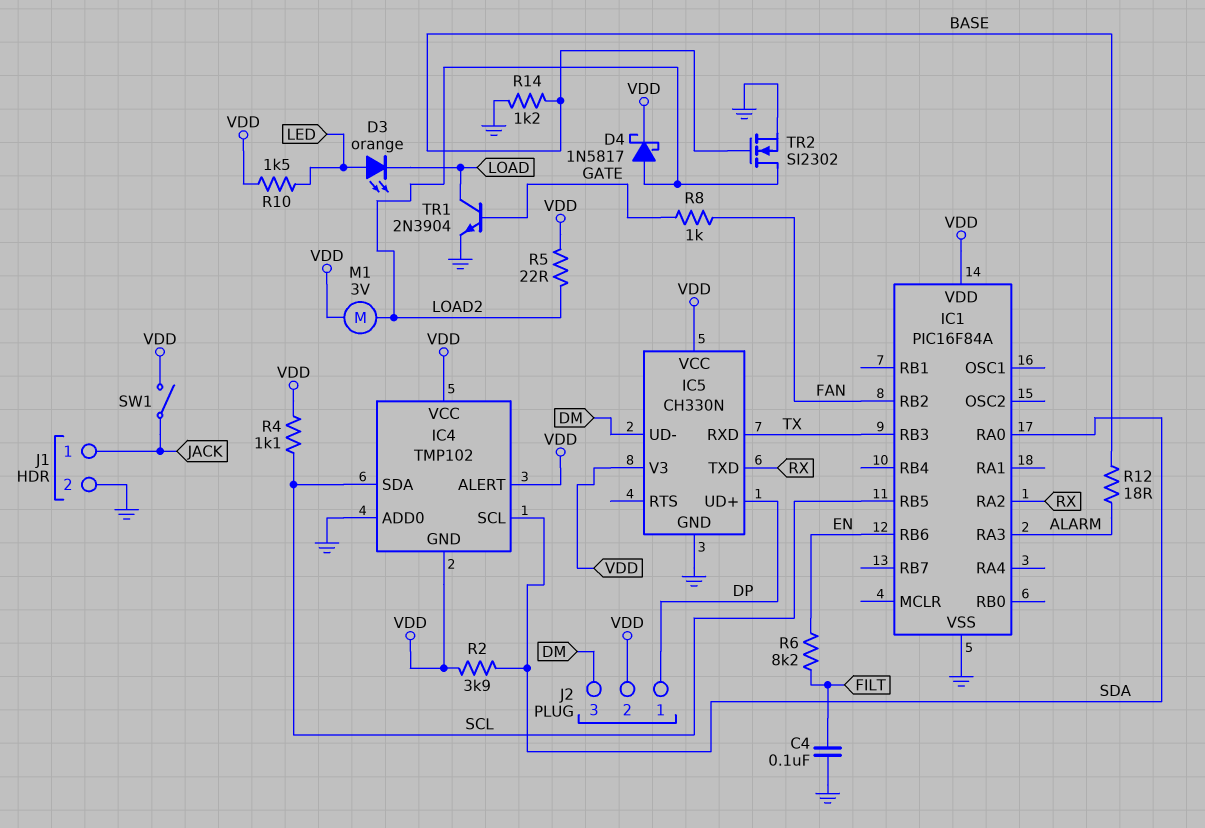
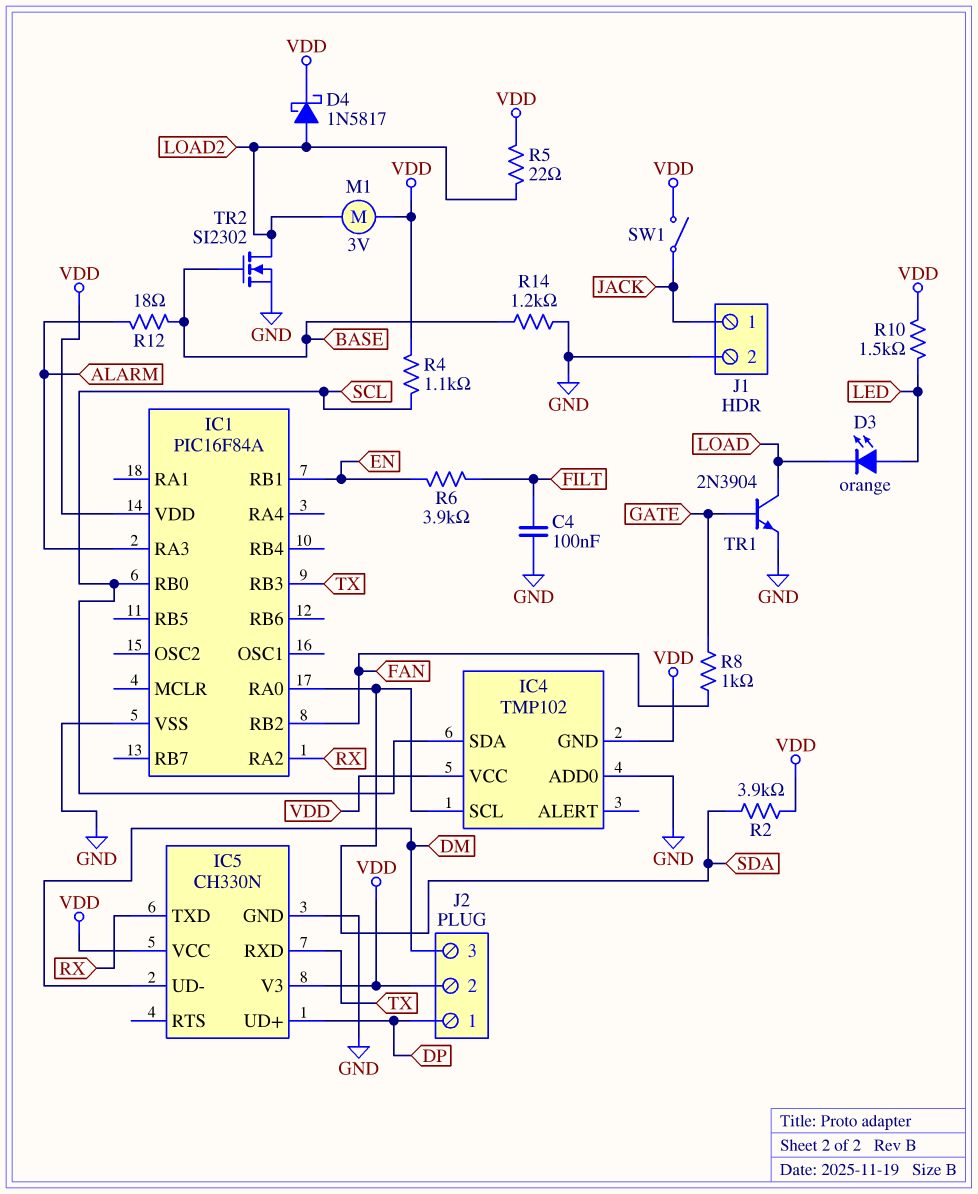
IC1 pin RB0: none -> SCL
IC1 pin RB1: none -> EN
IC1 pin RB5: SCL -> none
IC1 pin RB6: EN -> none
IC4 pin ALERT: VDD -> none
R6: 8.2k (EN, FILT) -> 3.9k (EN, FILT)

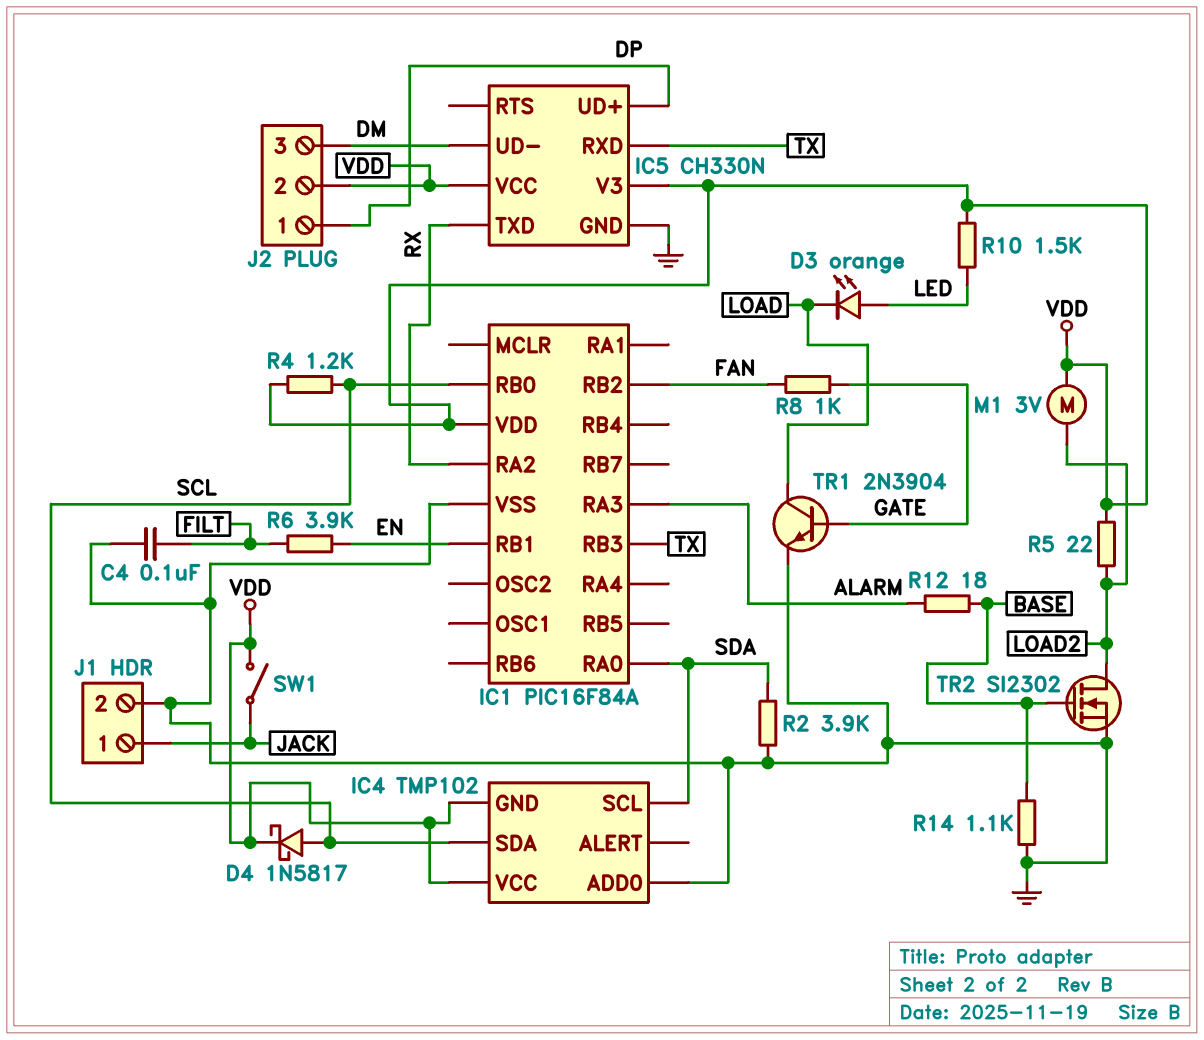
D4: schottky 1N5817 (A LOAD2, K VDD) -> schottky 1N5817 (A SCL, K VDD)
R2: 3.9k (SDA, VDD) -> 3.9k (GND, SDA)
R4: 1.1k (SCL, VDD) -> 1.2k (SCL, VDD)
R14: 1.2k (BASE, GND) -> 1.1k (BASE, GND)

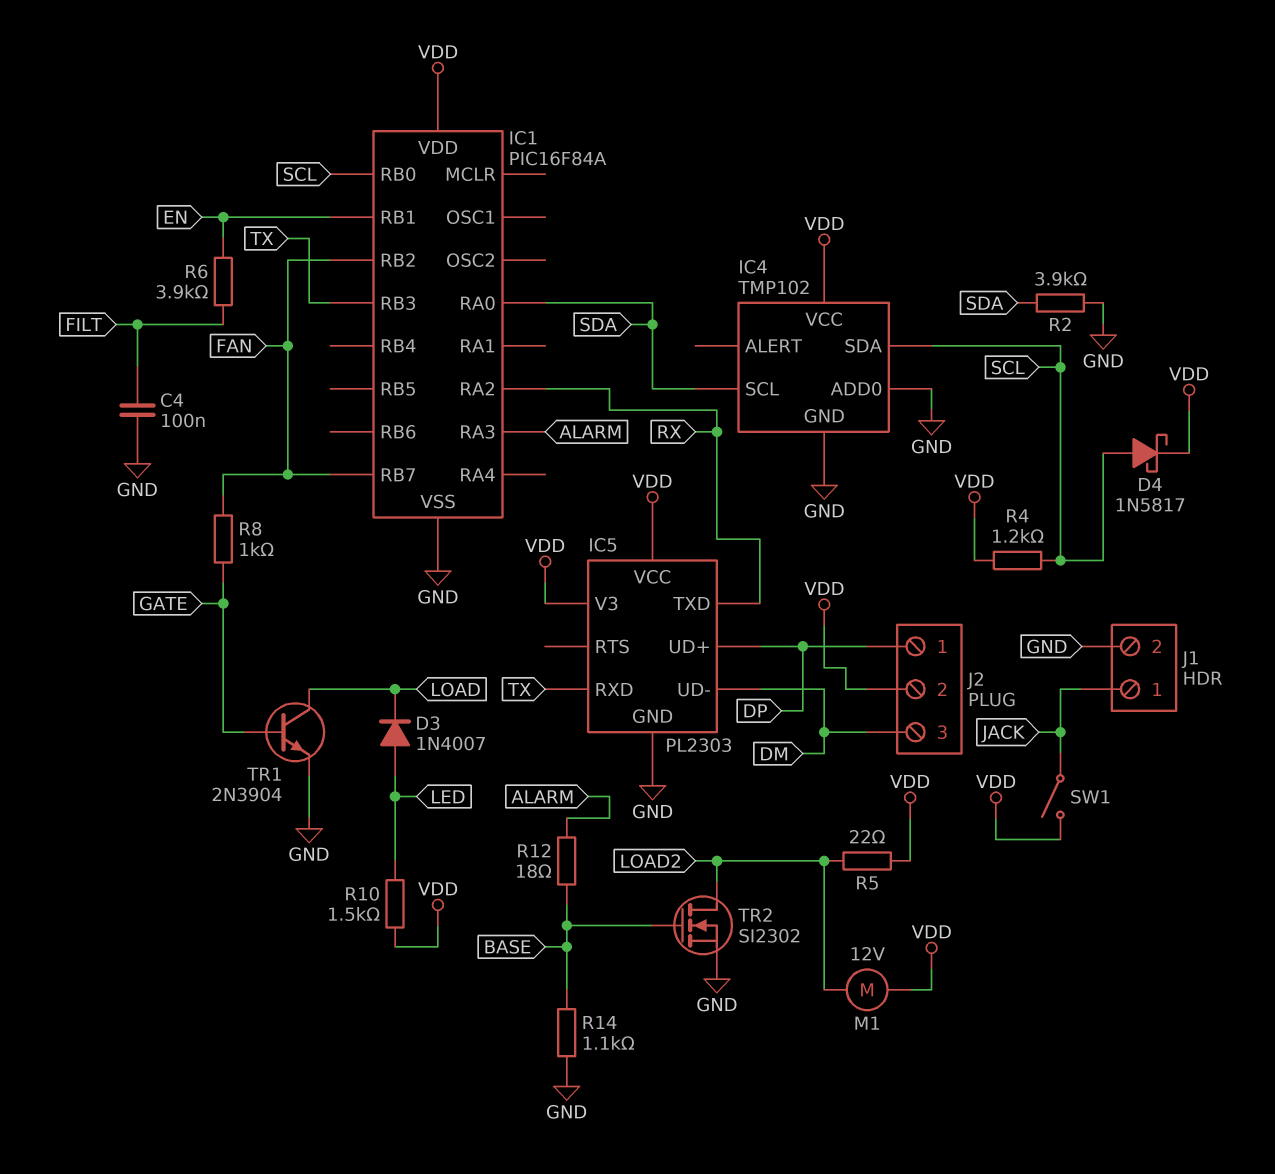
D3: LED orange (A LED, K LOAD) -> diode 1N4007 (A LED, K LOAD)
IC1 pin RB7: none -> FAN
IC4 pin GND: VDD -> GND
IC5: CH330N -> PL2303
M1: motor 3V (LOAD2, VDD) -> motor 12V (LOAD2, VDD)

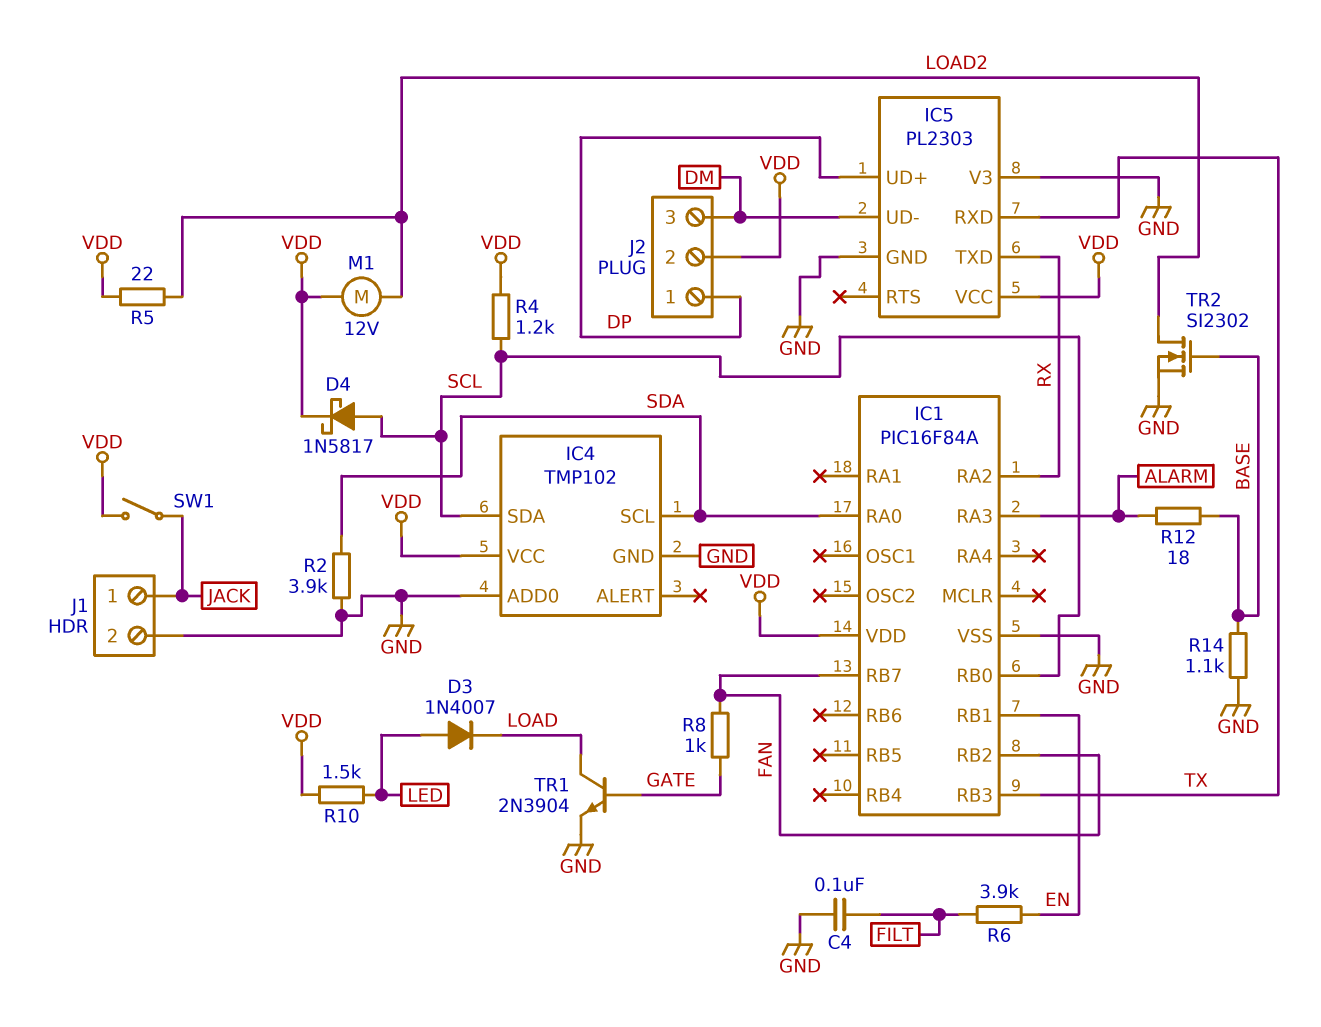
IC5 pin V3: VDD -> GND

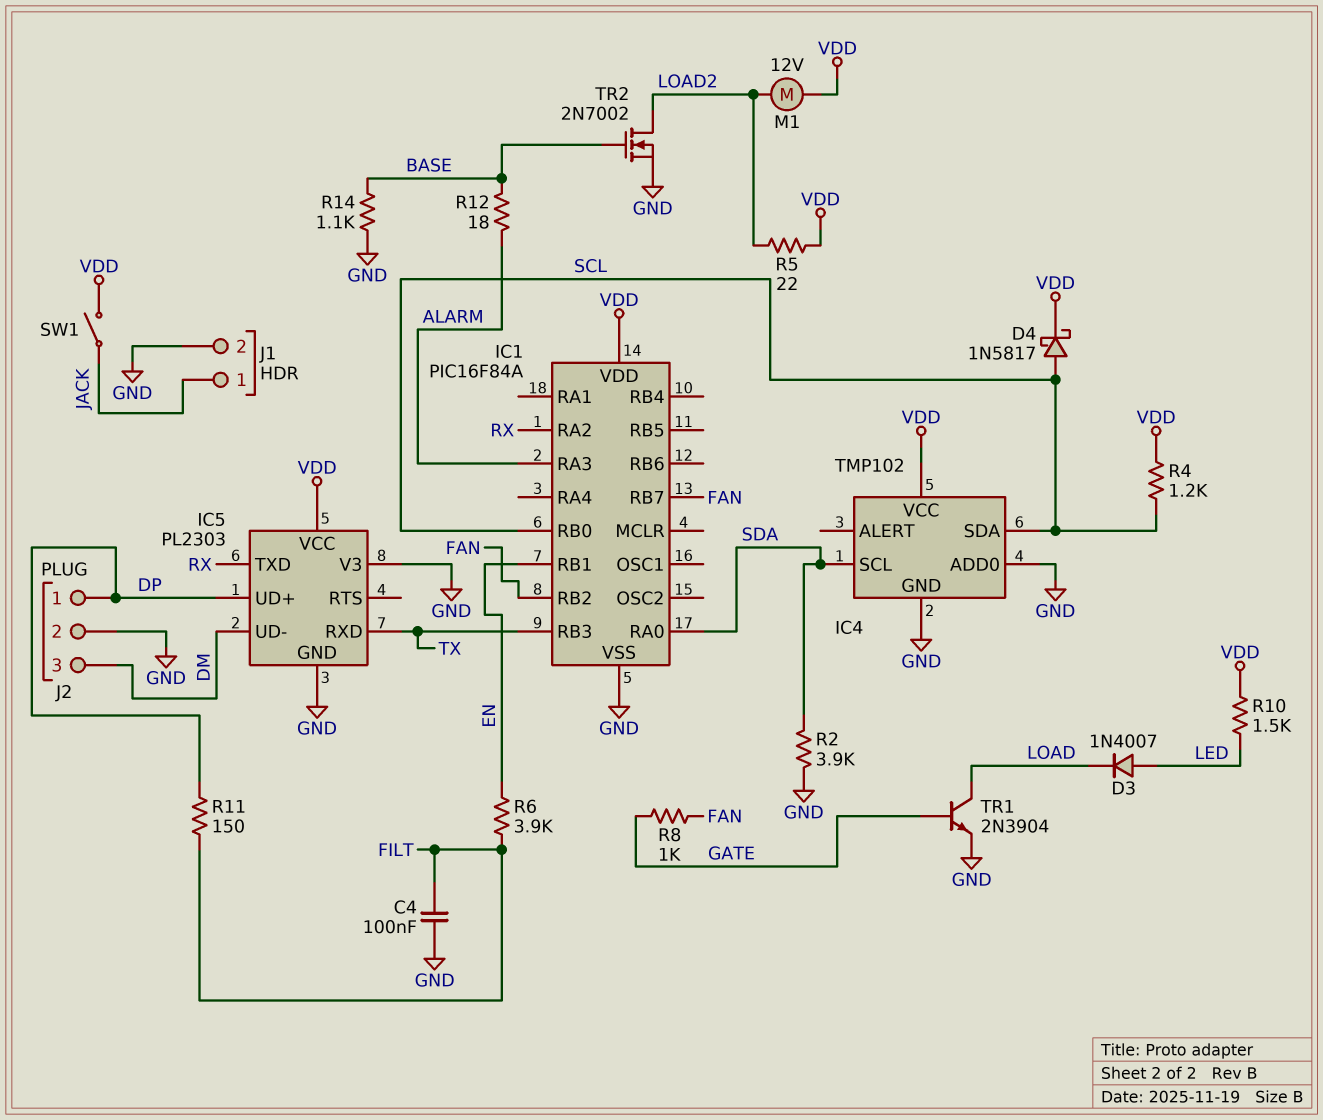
J2 pin 2: VDD -> GND
R11: none -> 150 (DP, FILT)
TR2: NMOS SI2302 (G BASE, D LOAD2, S GND) -> NMOS 2N7002 (G BASE, D LOAD2, S GND)

